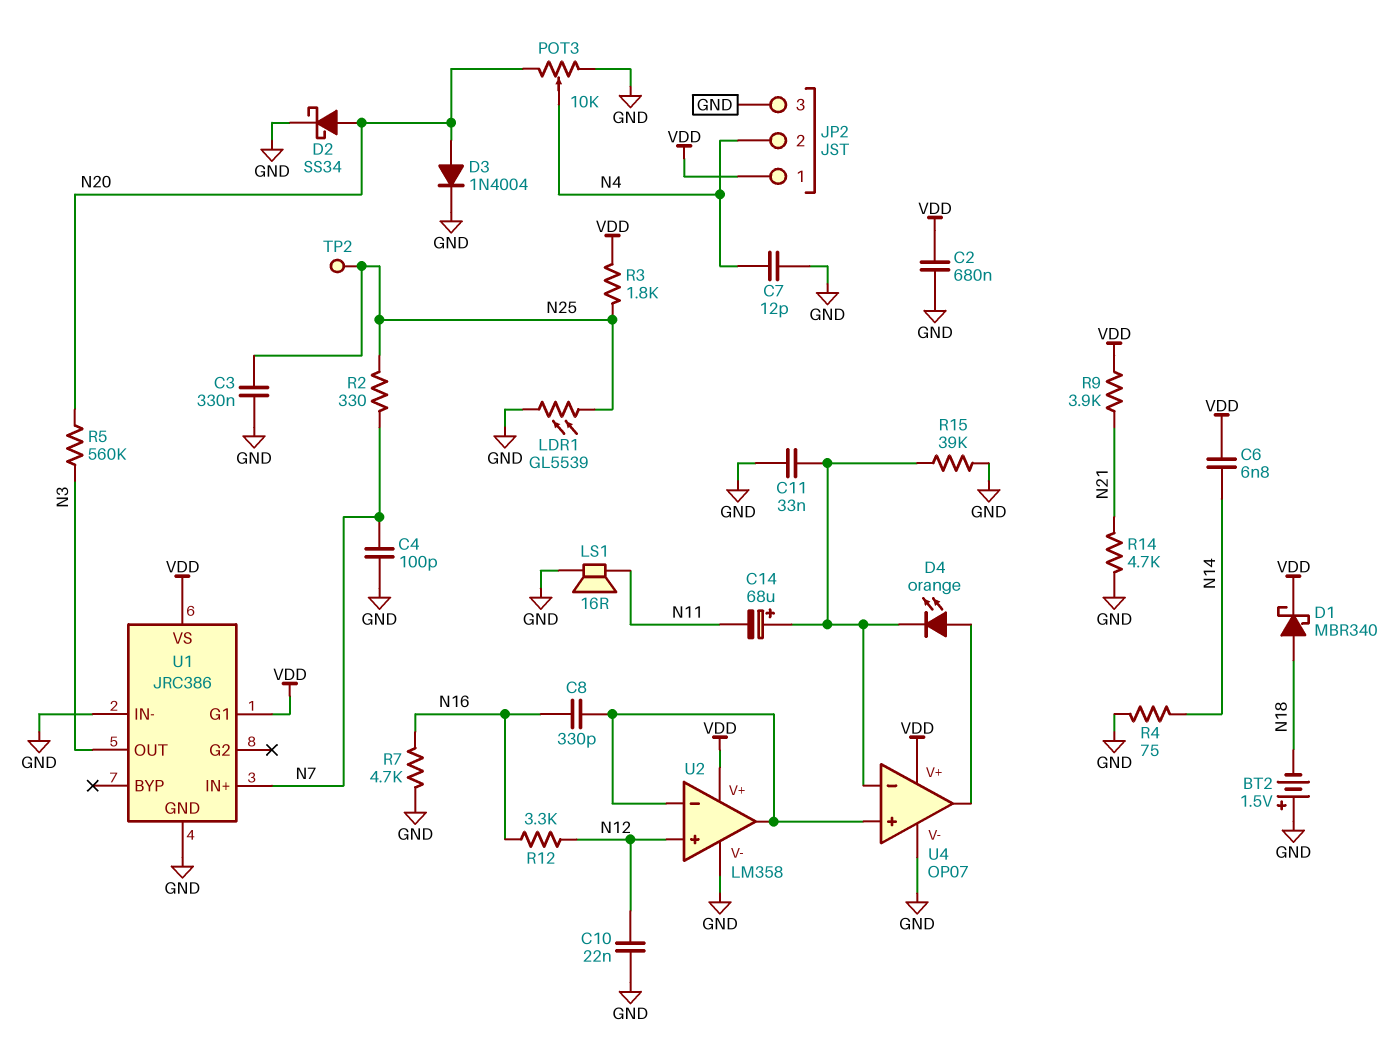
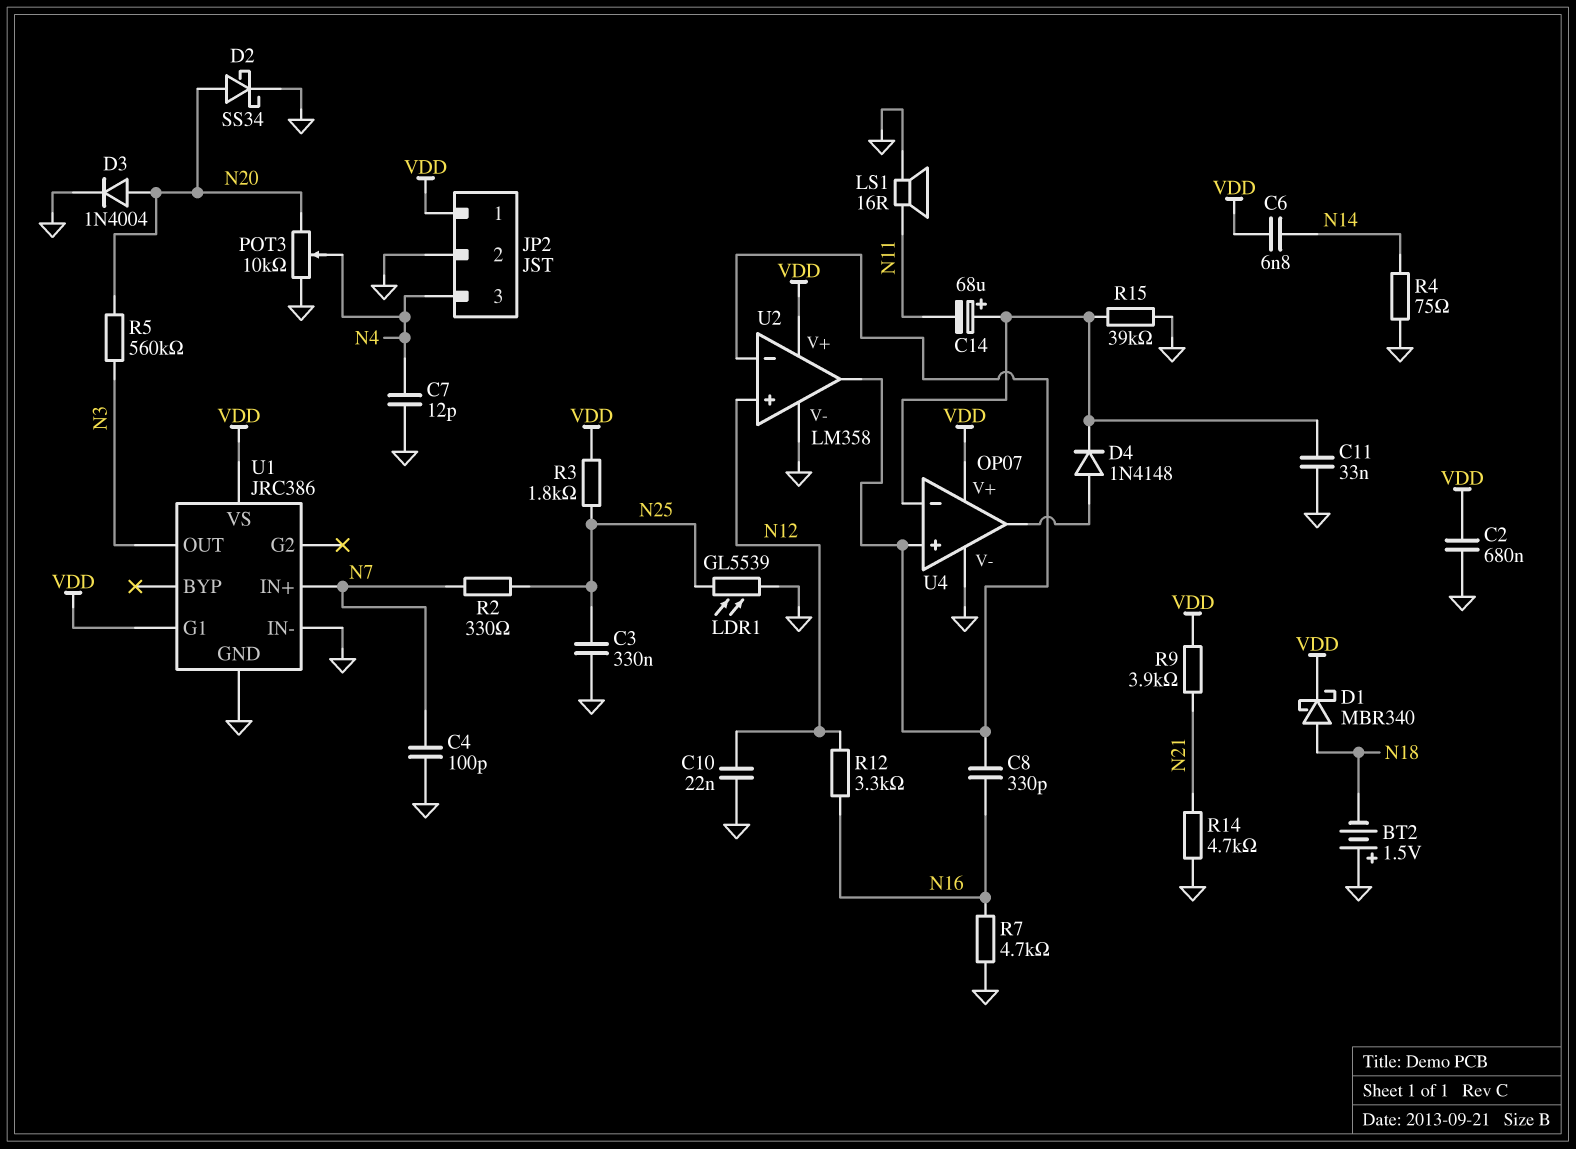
D4: LED orange (A U4/out, K U4/in-) -> diode 1N4148 (A U4/out, K U4/in-)
JP2 pin 2: N4 -> GND
JP2 pin 3: GND -> N4
TP2: test point (N25) -> none

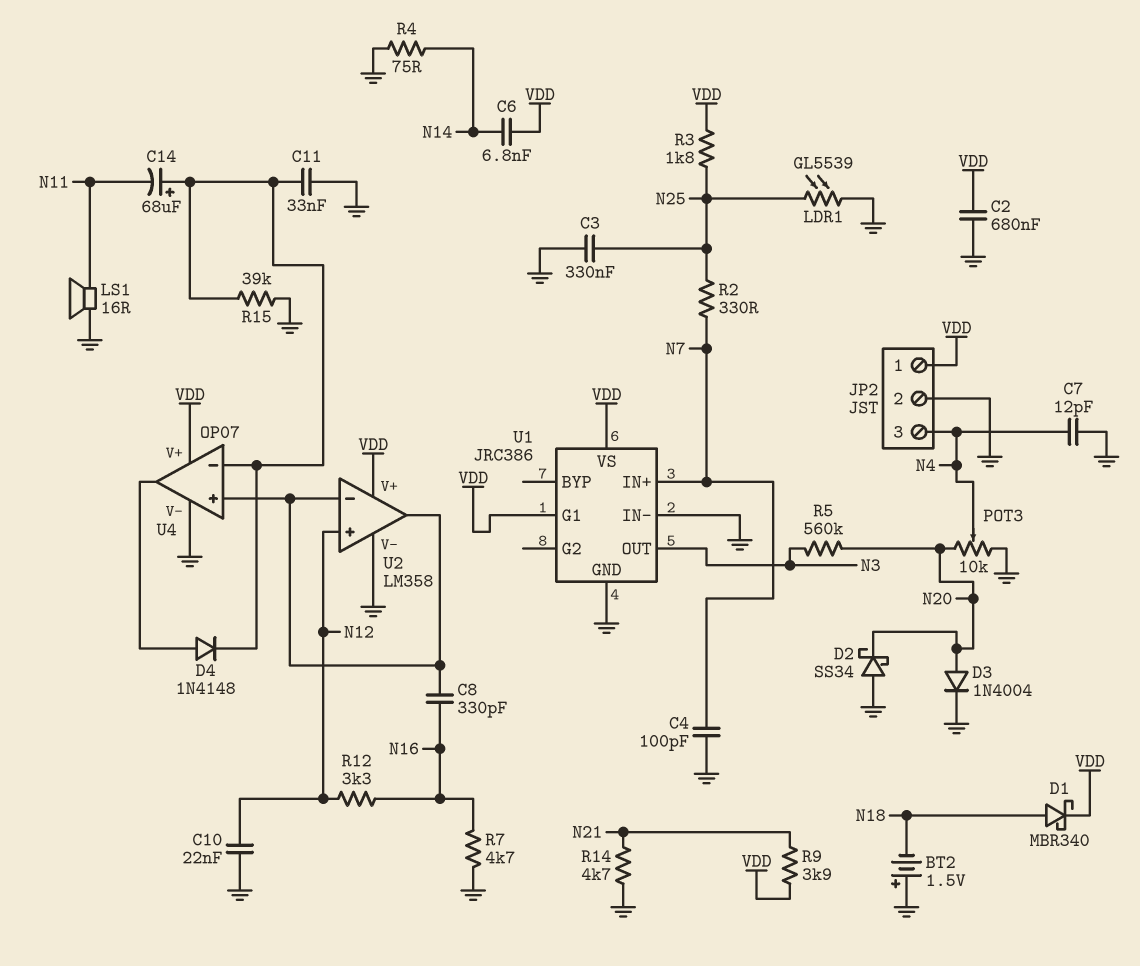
D2: schottky SS34 (A N20, K GND) -> schottky SS34 (A GND, K N20)

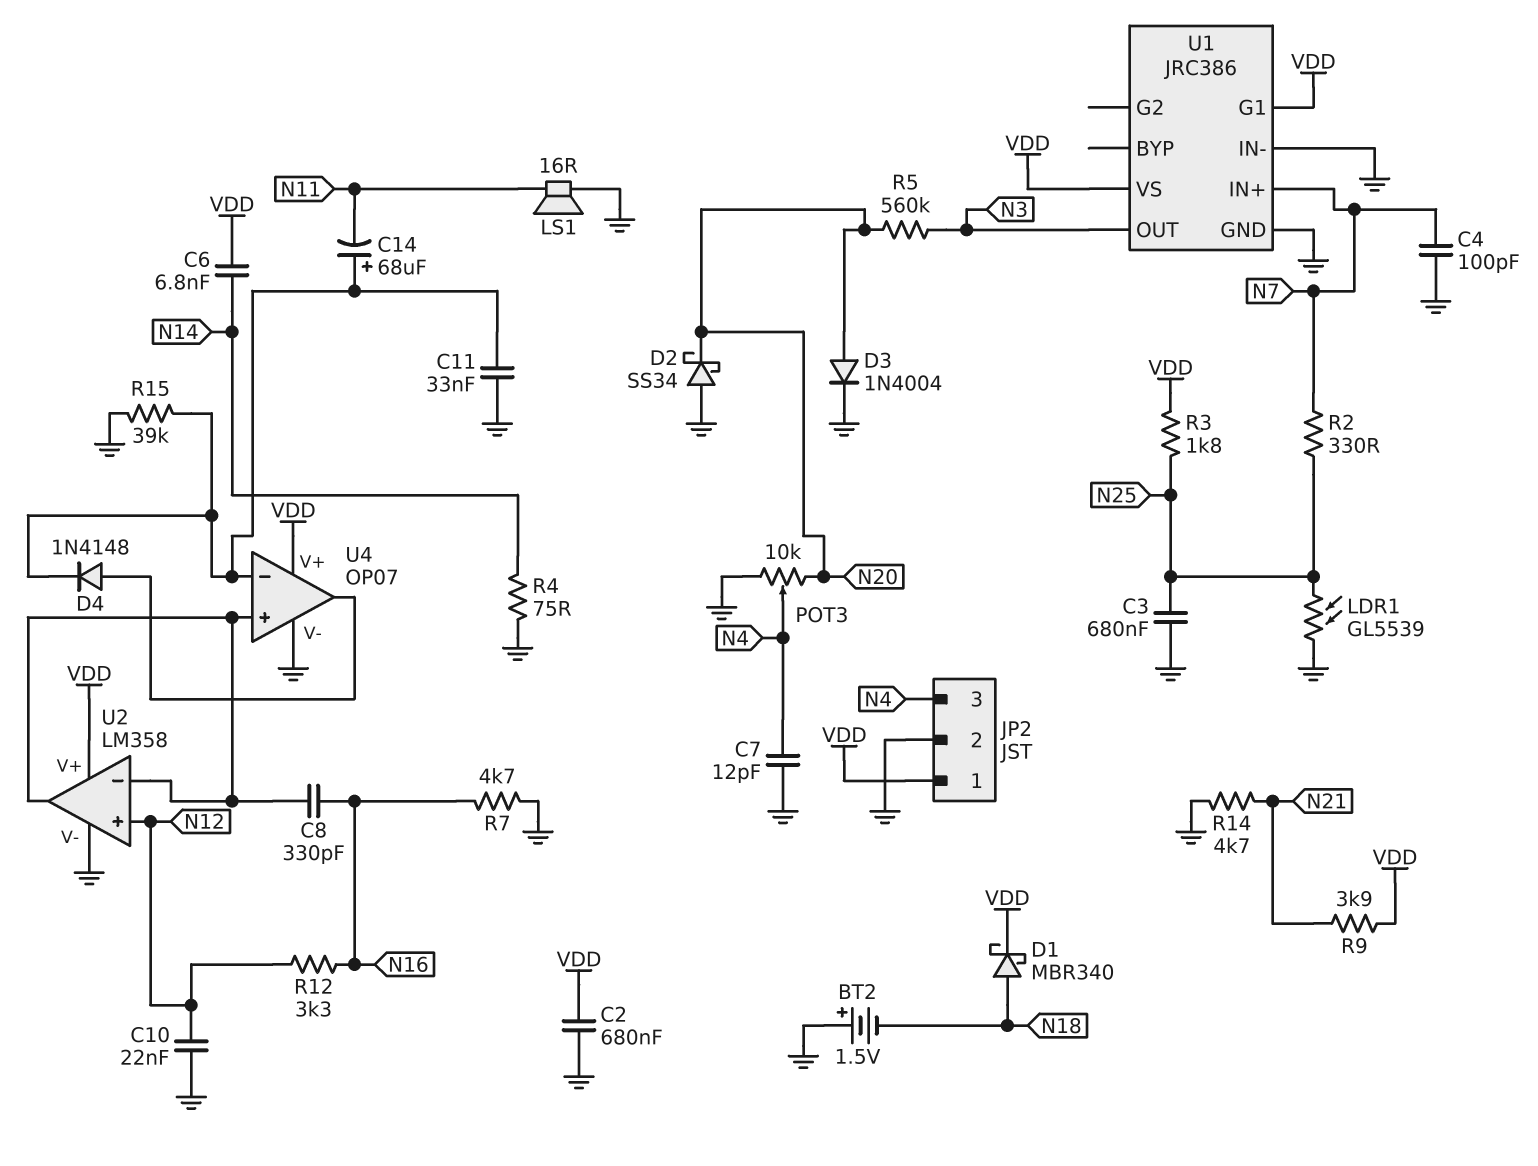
C3: 330nF (GND, N25) -> 680nF (GND, N25)

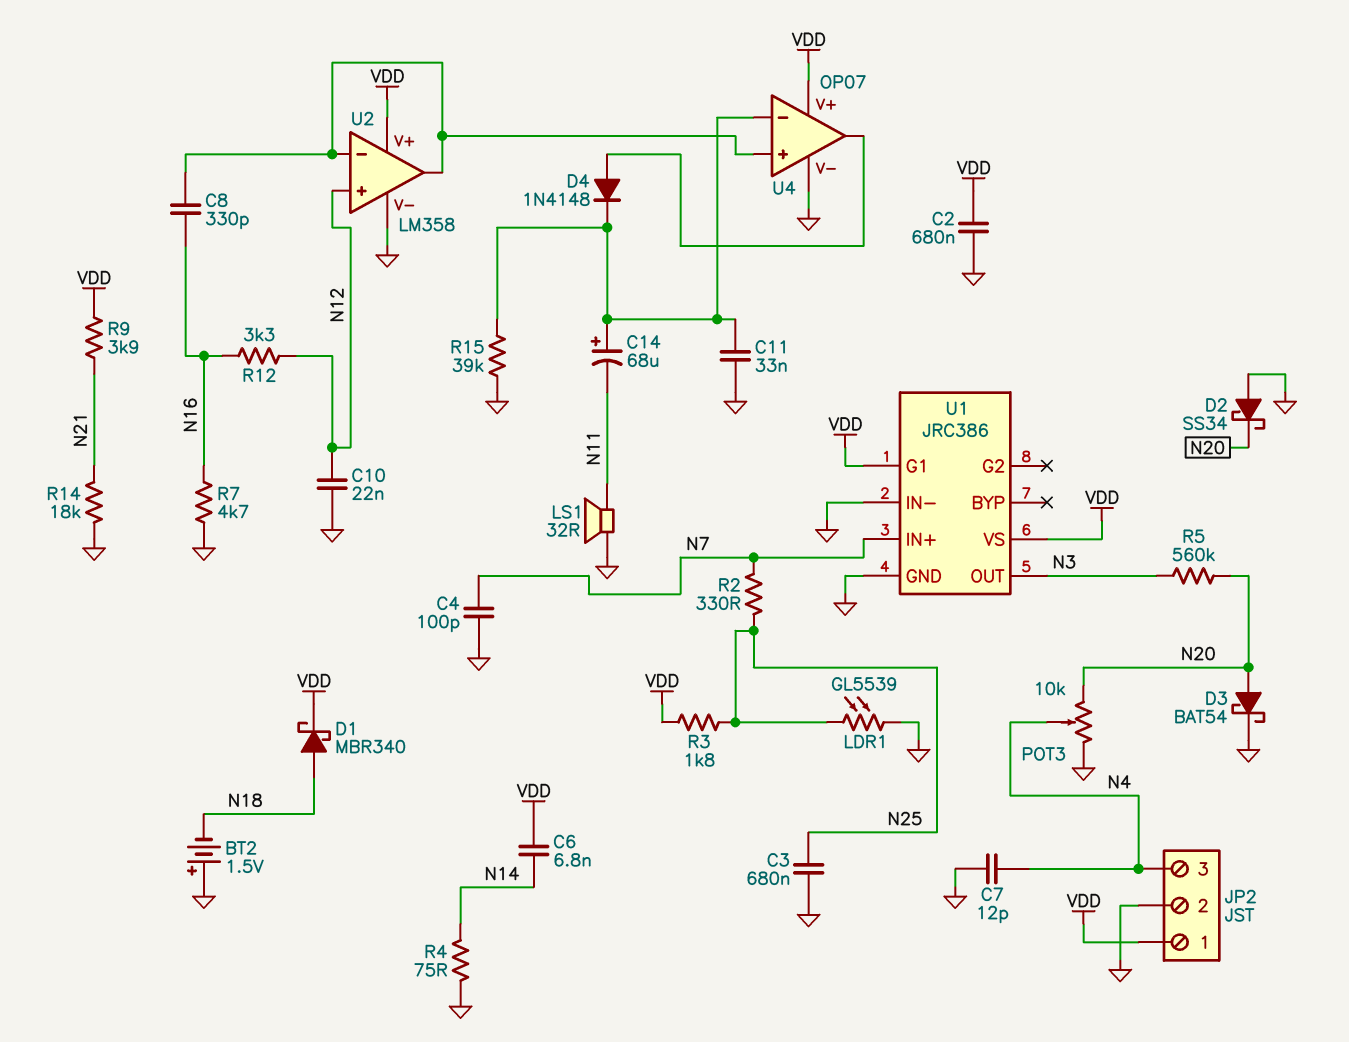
D3: diode 1N4004 (A N20, K GND) -> schottky BAT54 (A N20, K GND)
LS1: speaker 16R (GND, N11) -> speaker 32R (GND, N11)
R14: 4.7k (GND, N21) -> 18k (GND, N21)

